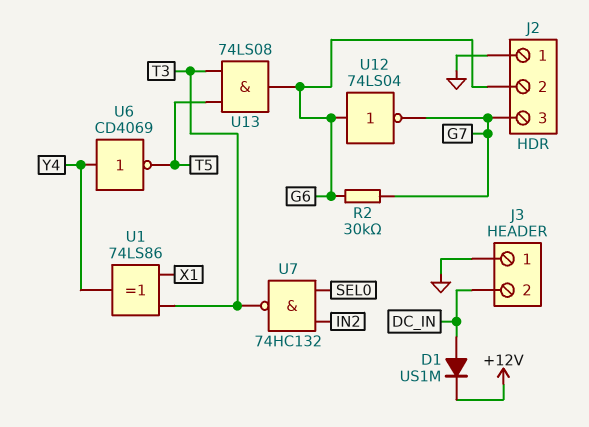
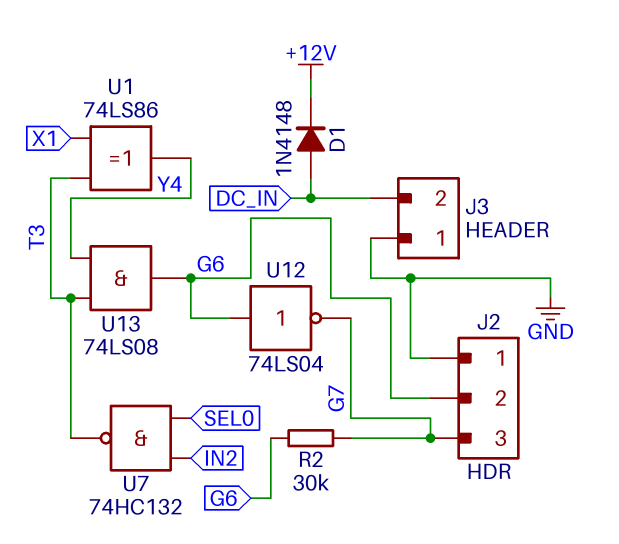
D1: diode US1M (A DC_IN, K +12V) -> diode 1N4148 (A DC_IN, K +12V)
U6: NOT CD4069 (in Y4, out T5) -> none
U13: AND 74LS08 (in T3, in T5, out G6) -> AND 74LS08 (in T3, in Y4, out G6)

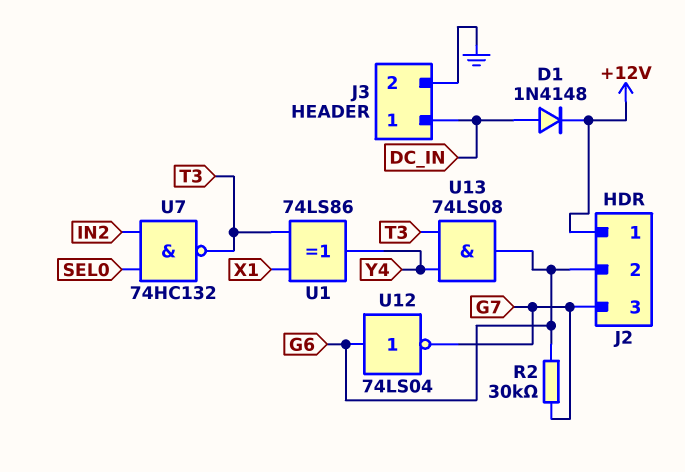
J2 pin 1: GND -> +12V
J3 pin 1: GND -> DC_IN
J3 pin 2: DC_IN -> GND

